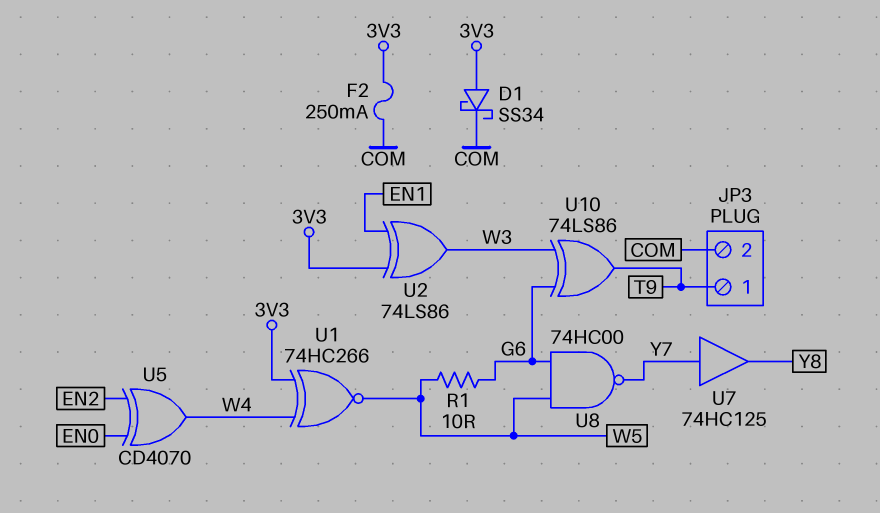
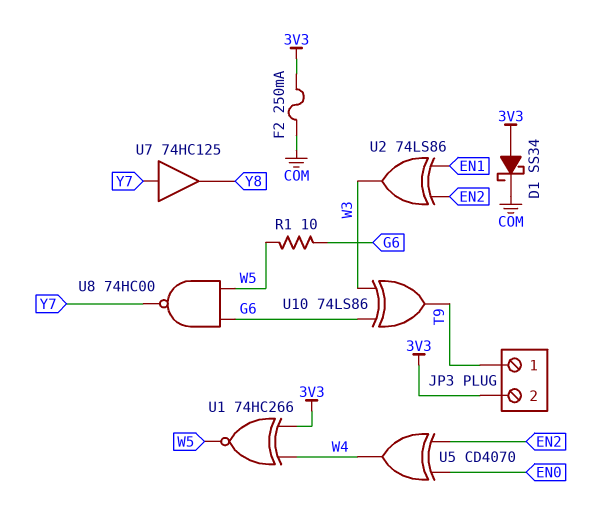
JP3 pin 2: COM -> 3V3
U2: XOR 74LS86 (in 3V3, in EN1, out W3) -> XOR 74LS86 (in EN1, in EN2, out W3)

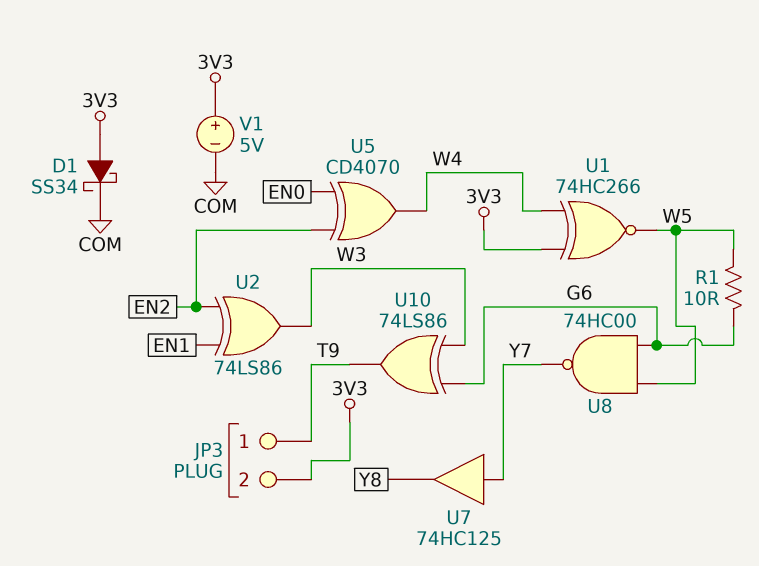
F2: 250mA (3V3, COM) -> none
V1: none -> 5V (plus 3V3, minus COM)

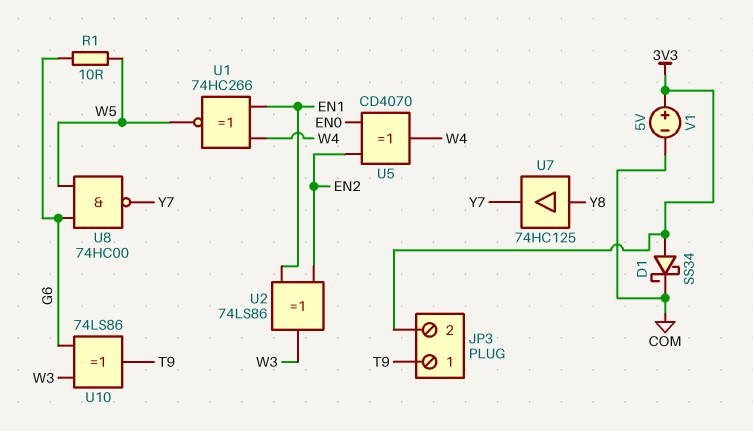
U1: XNOR 74HC266 (in 3V3, in W4, out W5) -> XNOR 74HC266 (in EN1, in W4, out W5)
U7: buffer 74HC125 (in Y7, out Y8) -> buffer 74HC125 (in Y8, out Y7)

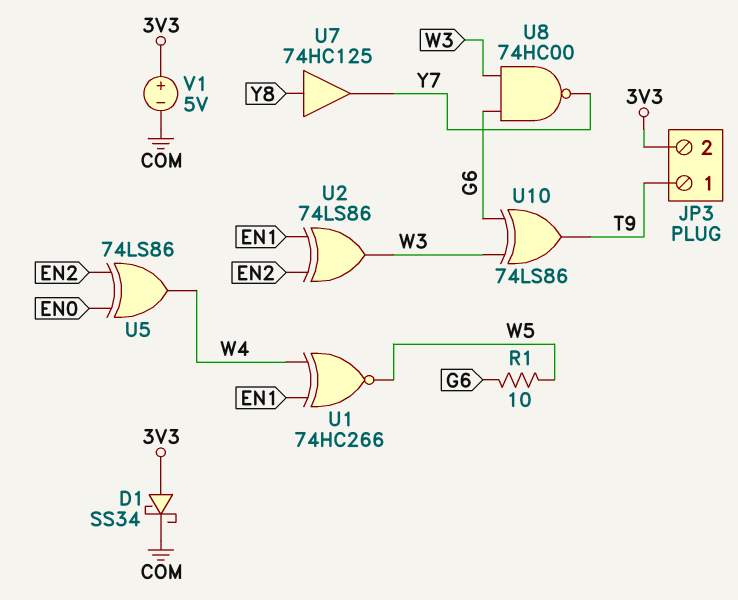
U5: XOR CD4070 (in EN0, in EN2, out W4) -> XOR 74LS86 (in EN0, in EN2, out W4)
U8: NAND 74HC00 (in G6, in W5, out Y7) -> NAND 74HC00 (in G6, in W3, out Y7)

